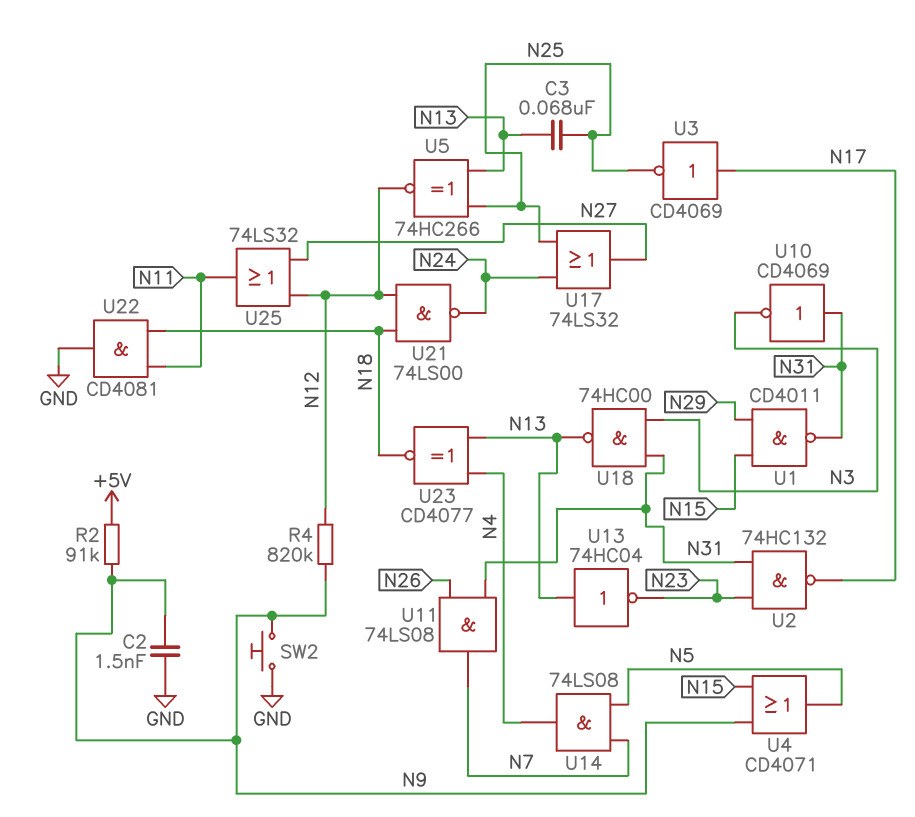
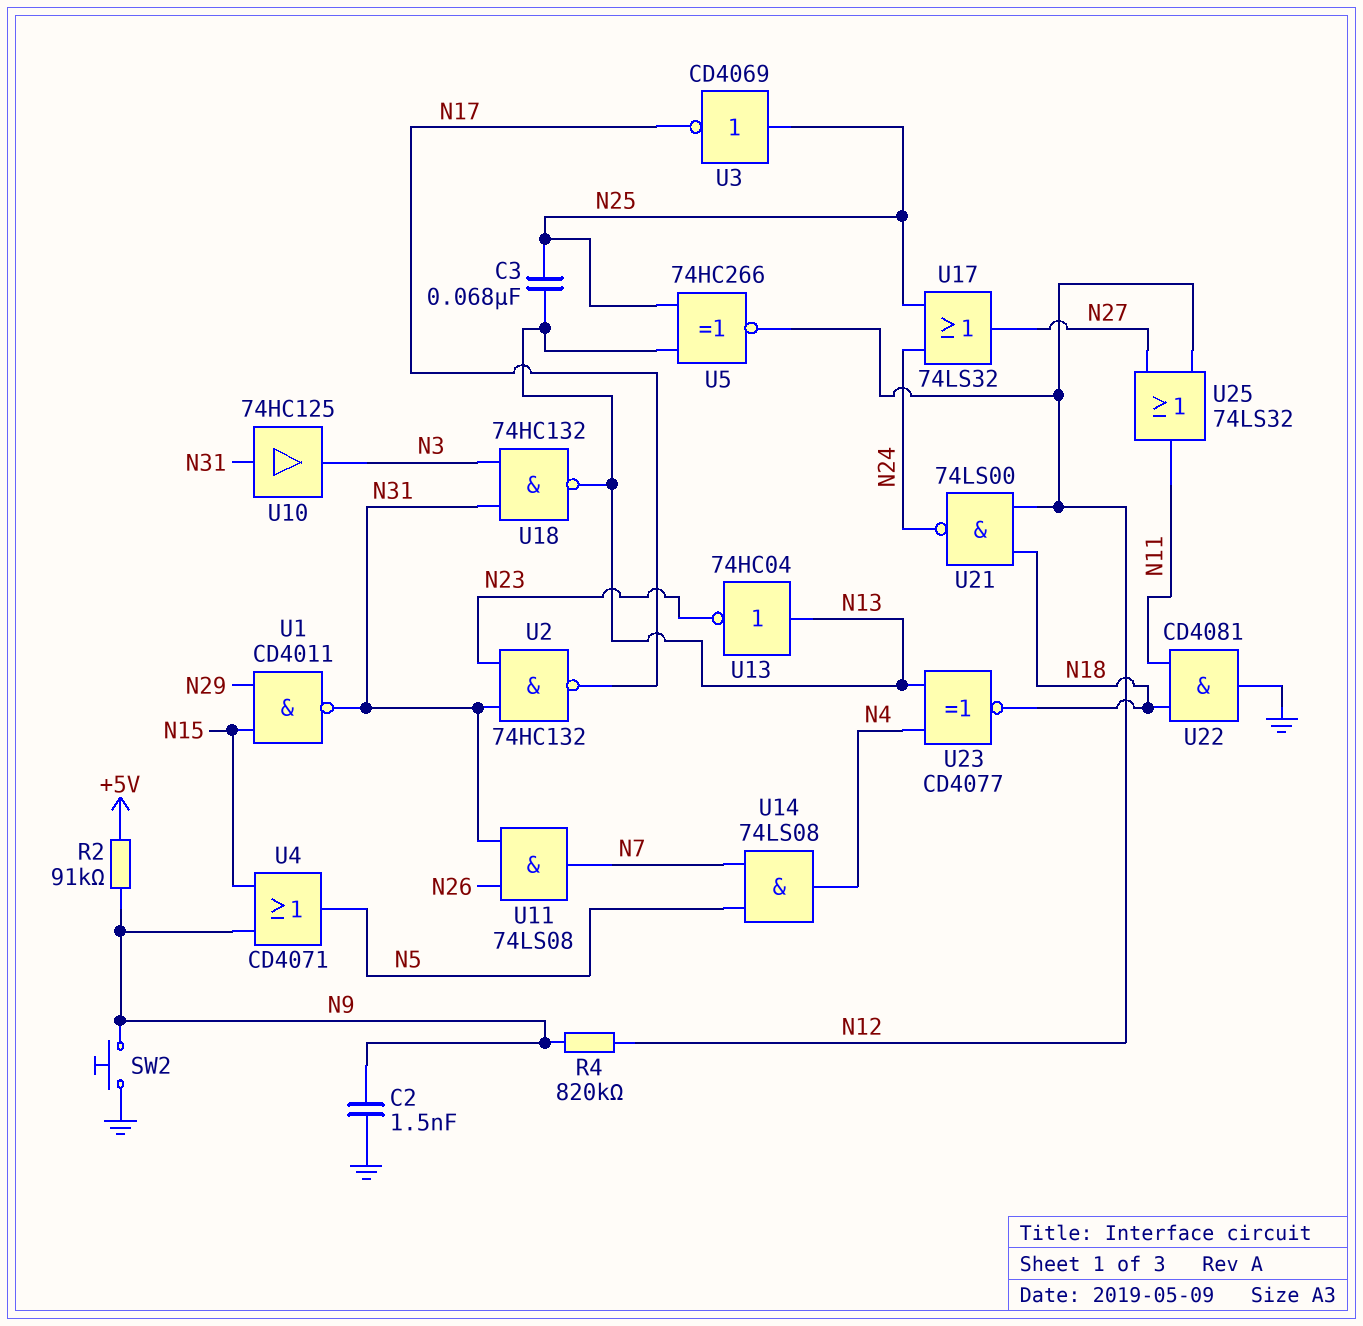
U3: NOT CD4069 (in N17, out N25) -> NOT CD4069 (in N25, out N17)
U10: NOT CD4069 (in N31, out N3) -> buffer 74HC125 (in N31, out N3)
U18: NAND 74HC00 (in N3, in N31, out N13) -> NAND 74HC132 (in N3, in N31, out N13)

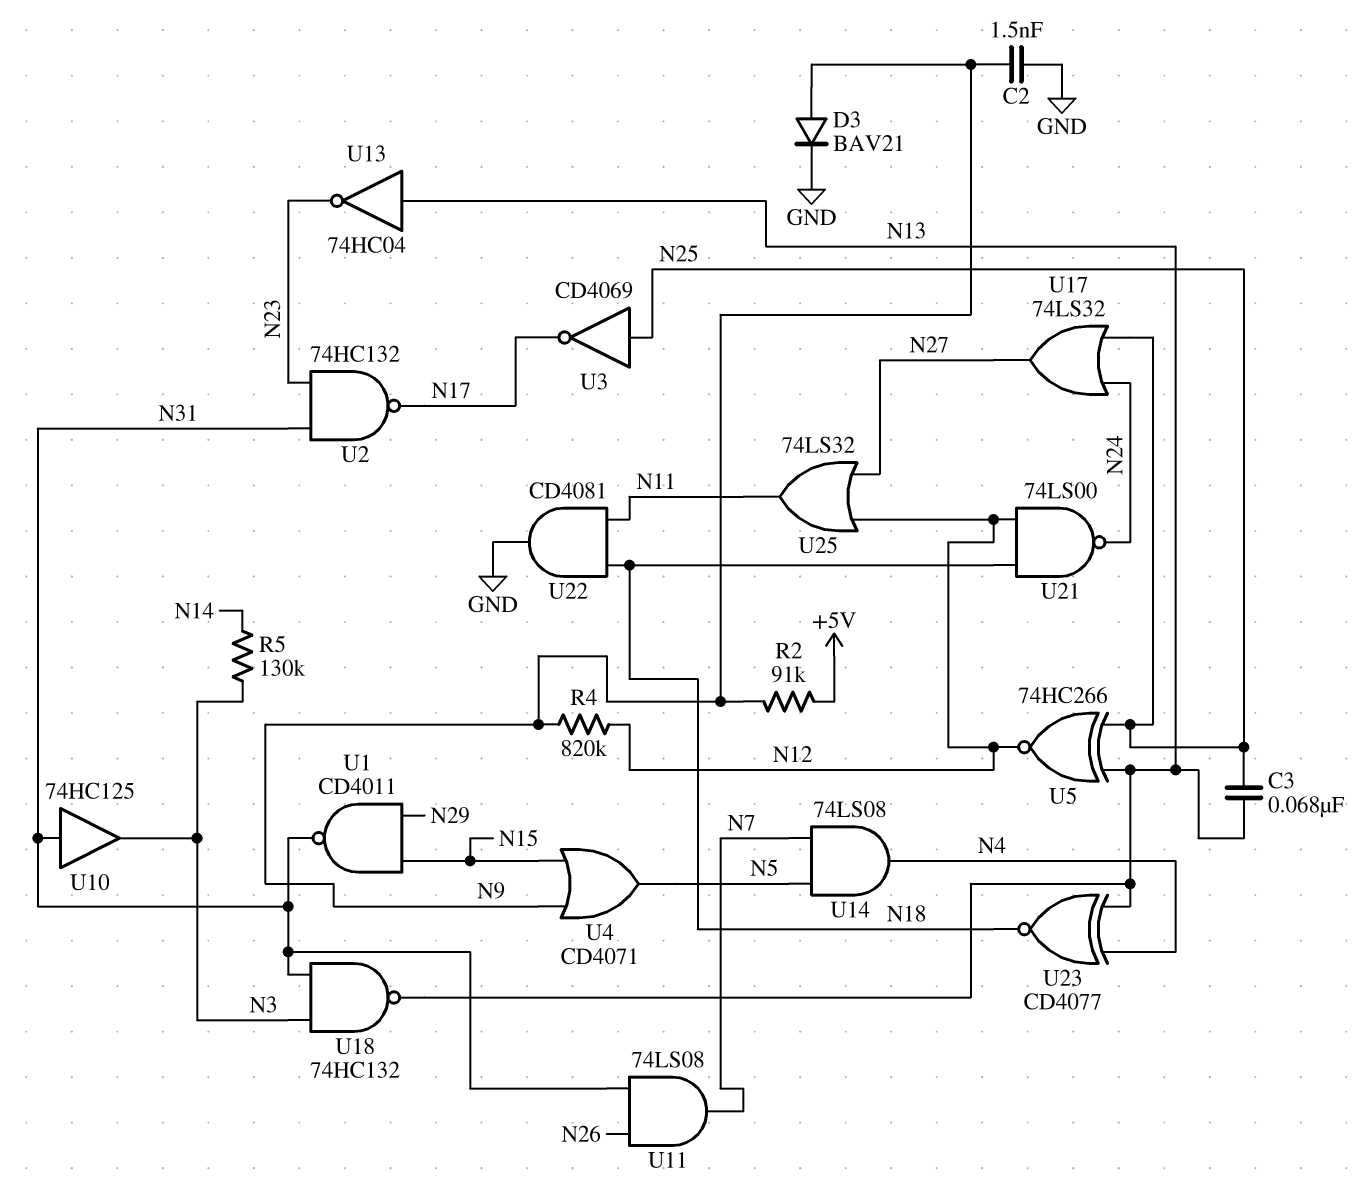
D3: none -> diode BAV21 (A N9, K GND)
R5: none -> 130k (N3, N14)
SW2: button (GND, N9) -> none

